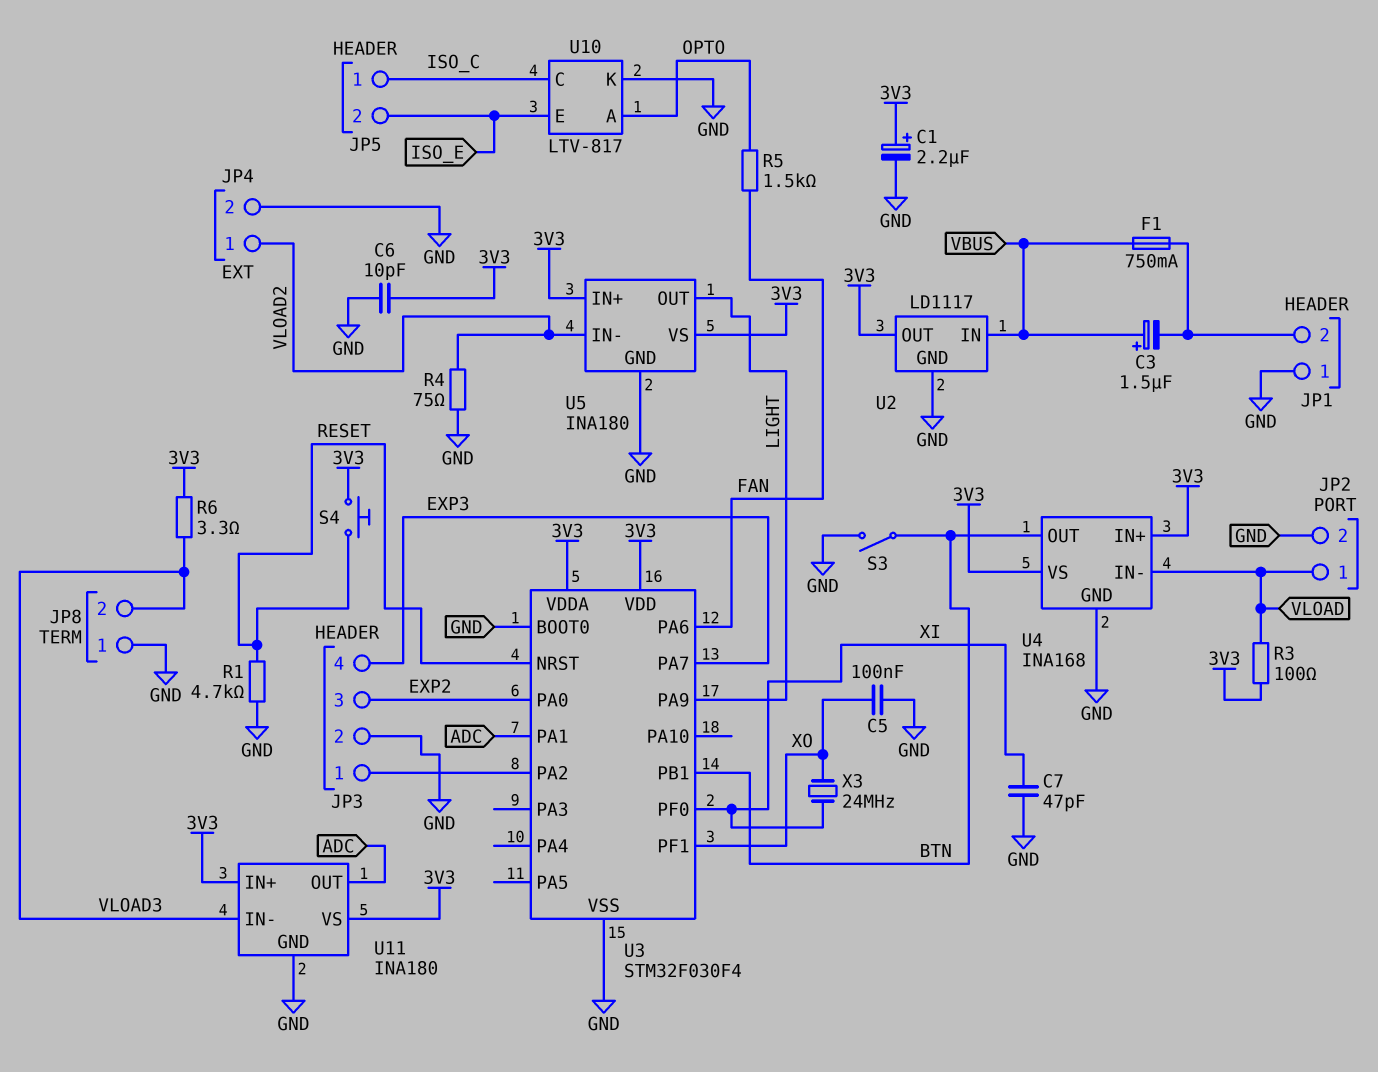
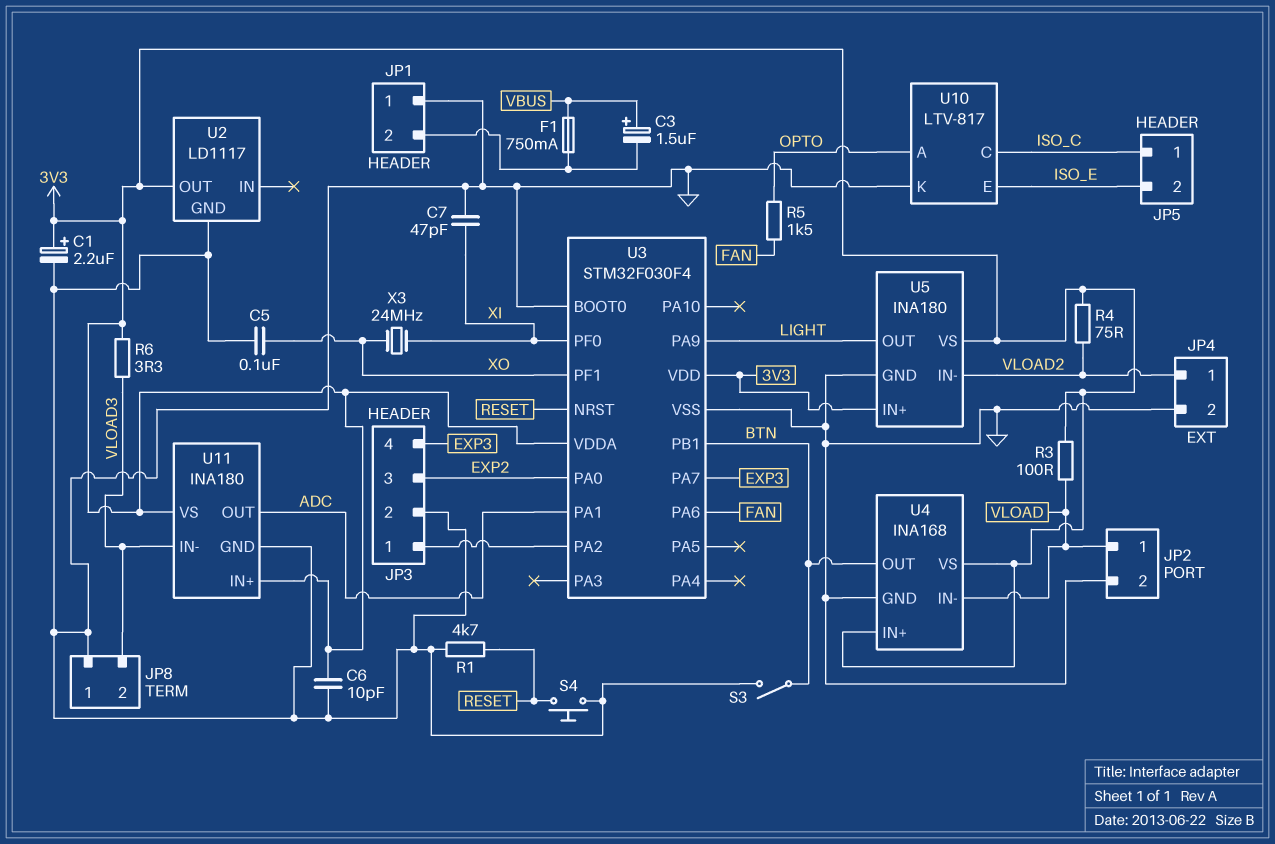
R4: 75 (GND, VLOAD2) -> 75 (3V3, VLOAD2)
S4: button (3V3, RESET) -> button (GND, RESET)
U2 pin IN: VBUS -> none

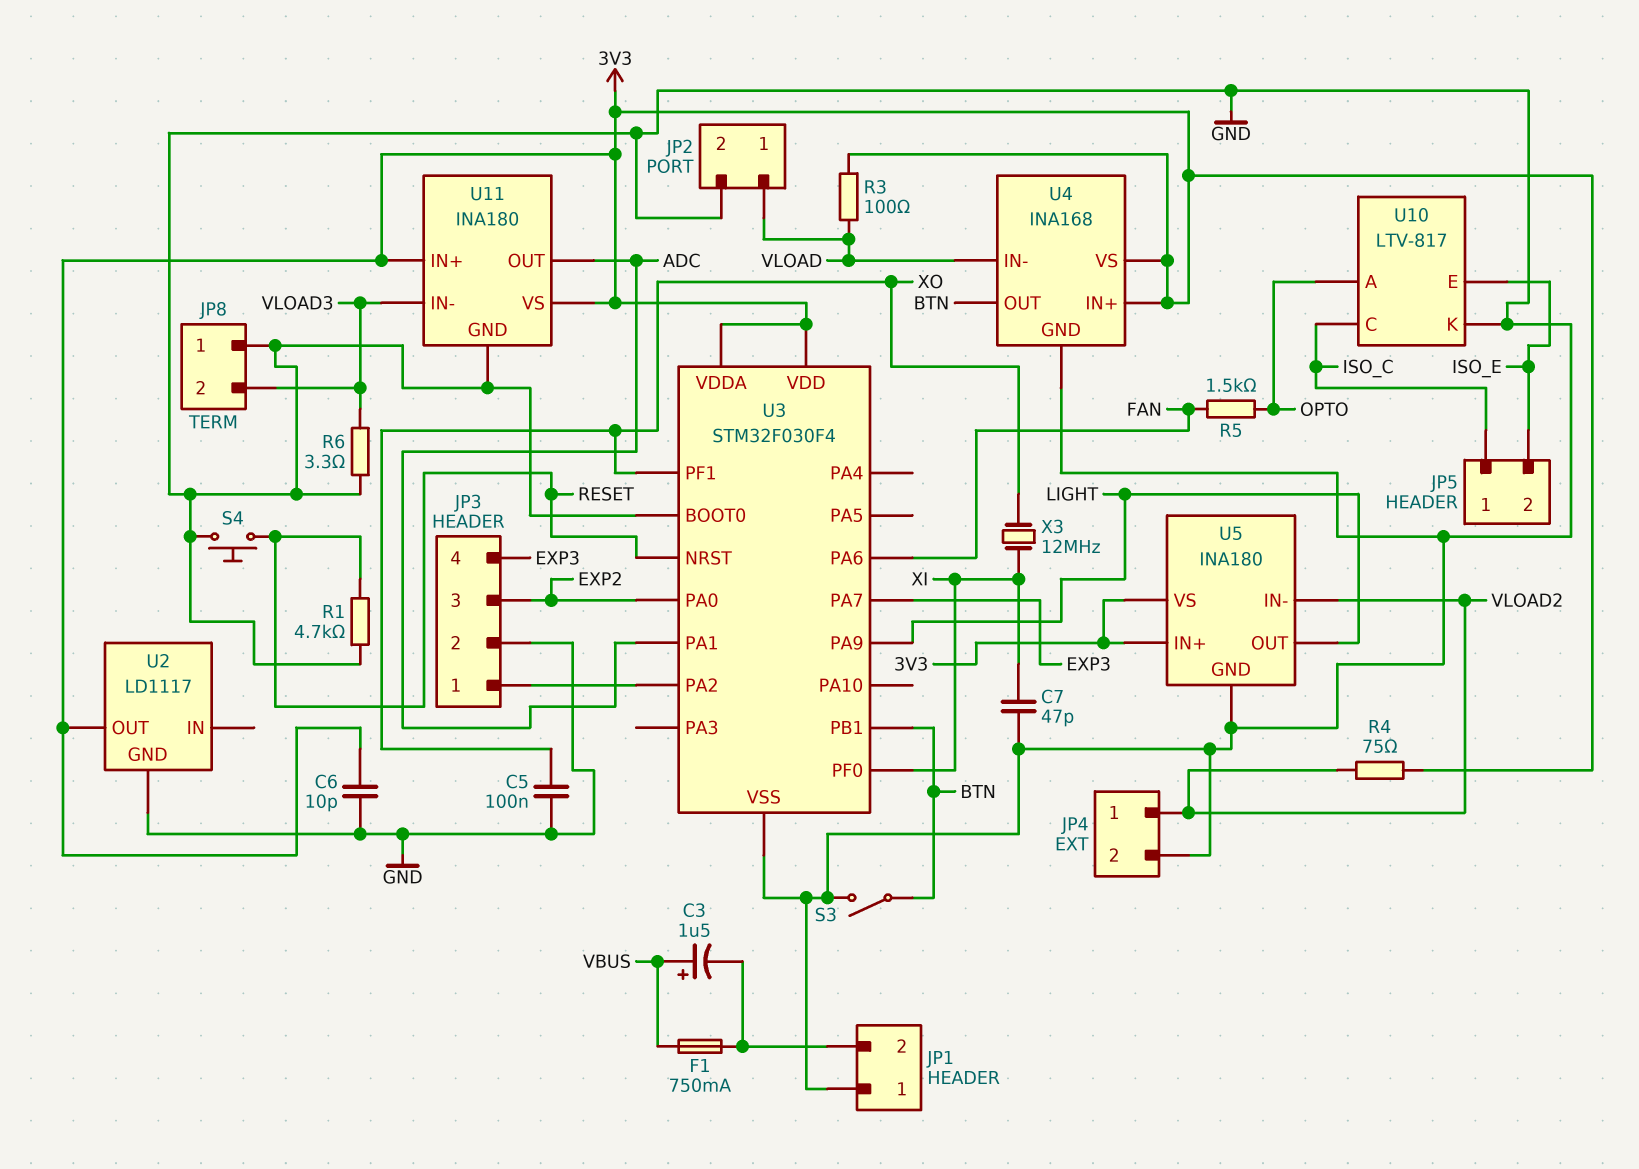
C1: 2.2uF (plus 3V3, minus GND) -> none
R6: 3.3 (3V3, VLOAD3) -> 3.3 (GND, VLOAD3)
X3: 24MHz (XI, XO) -> 12MHz (XI, XO)

